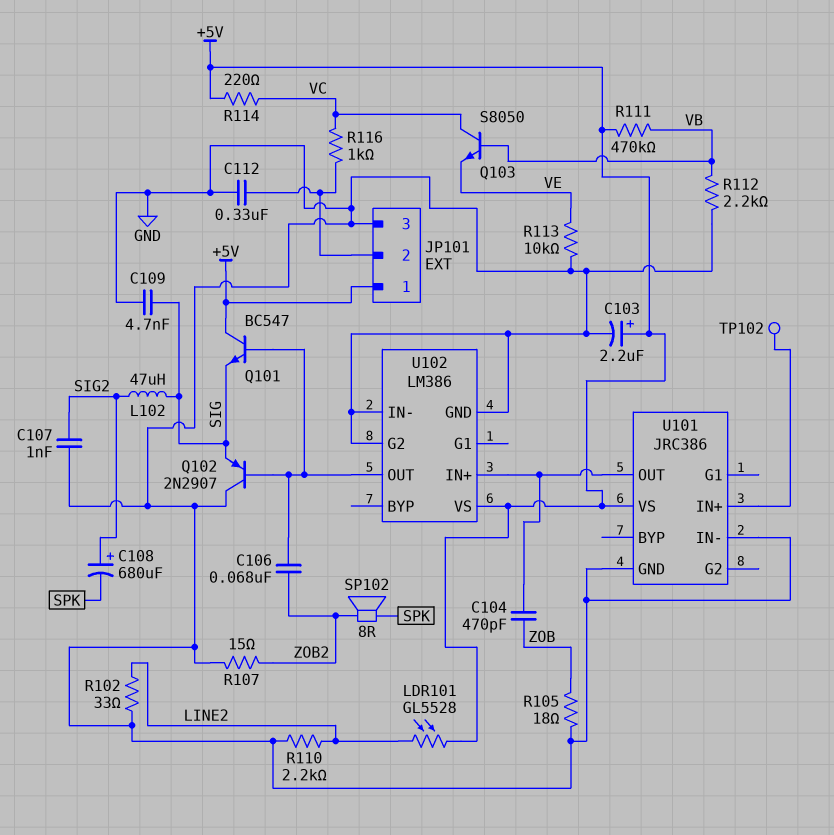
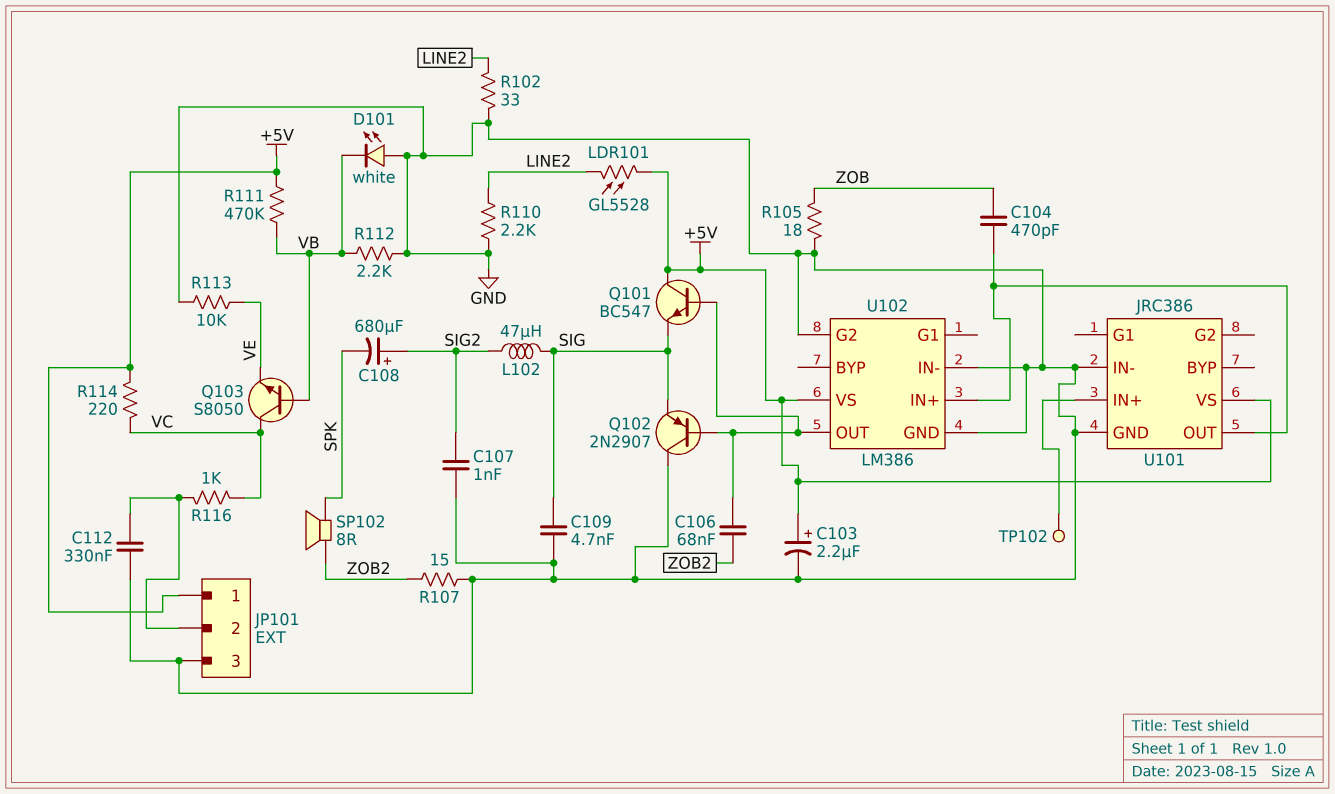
D101: none -> LED white (A GND, K VB)

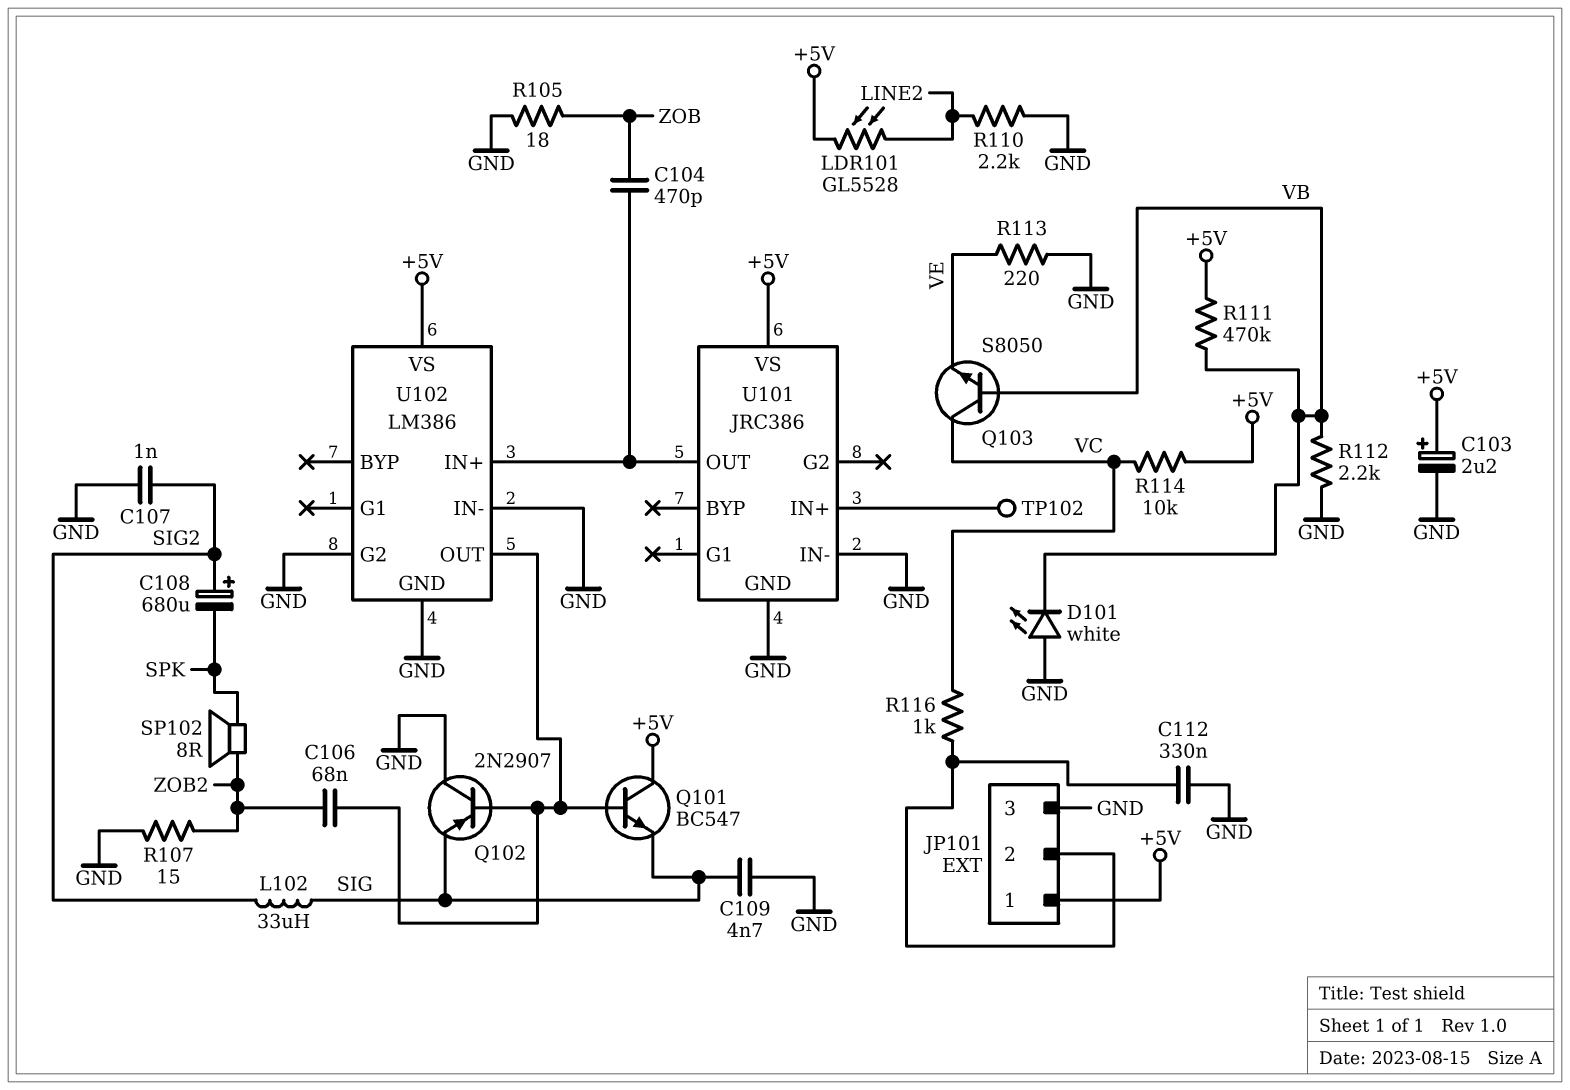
L102: 47uH (SIG, SIG2) -> 33uH (SIG, SIG2)
R102: 33 (GND, LINE2) -> none
R113: 10k (GND, VE) -> 220 (GND, VE)
R114: 220 (+5V, VC) -> 10k (+5V, VC)

